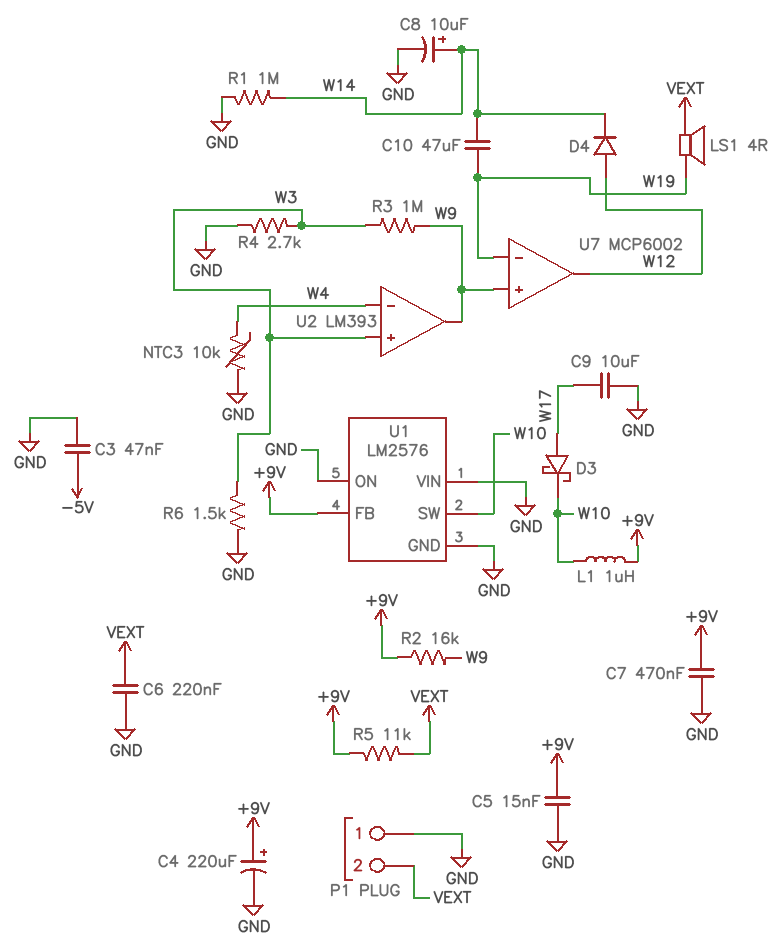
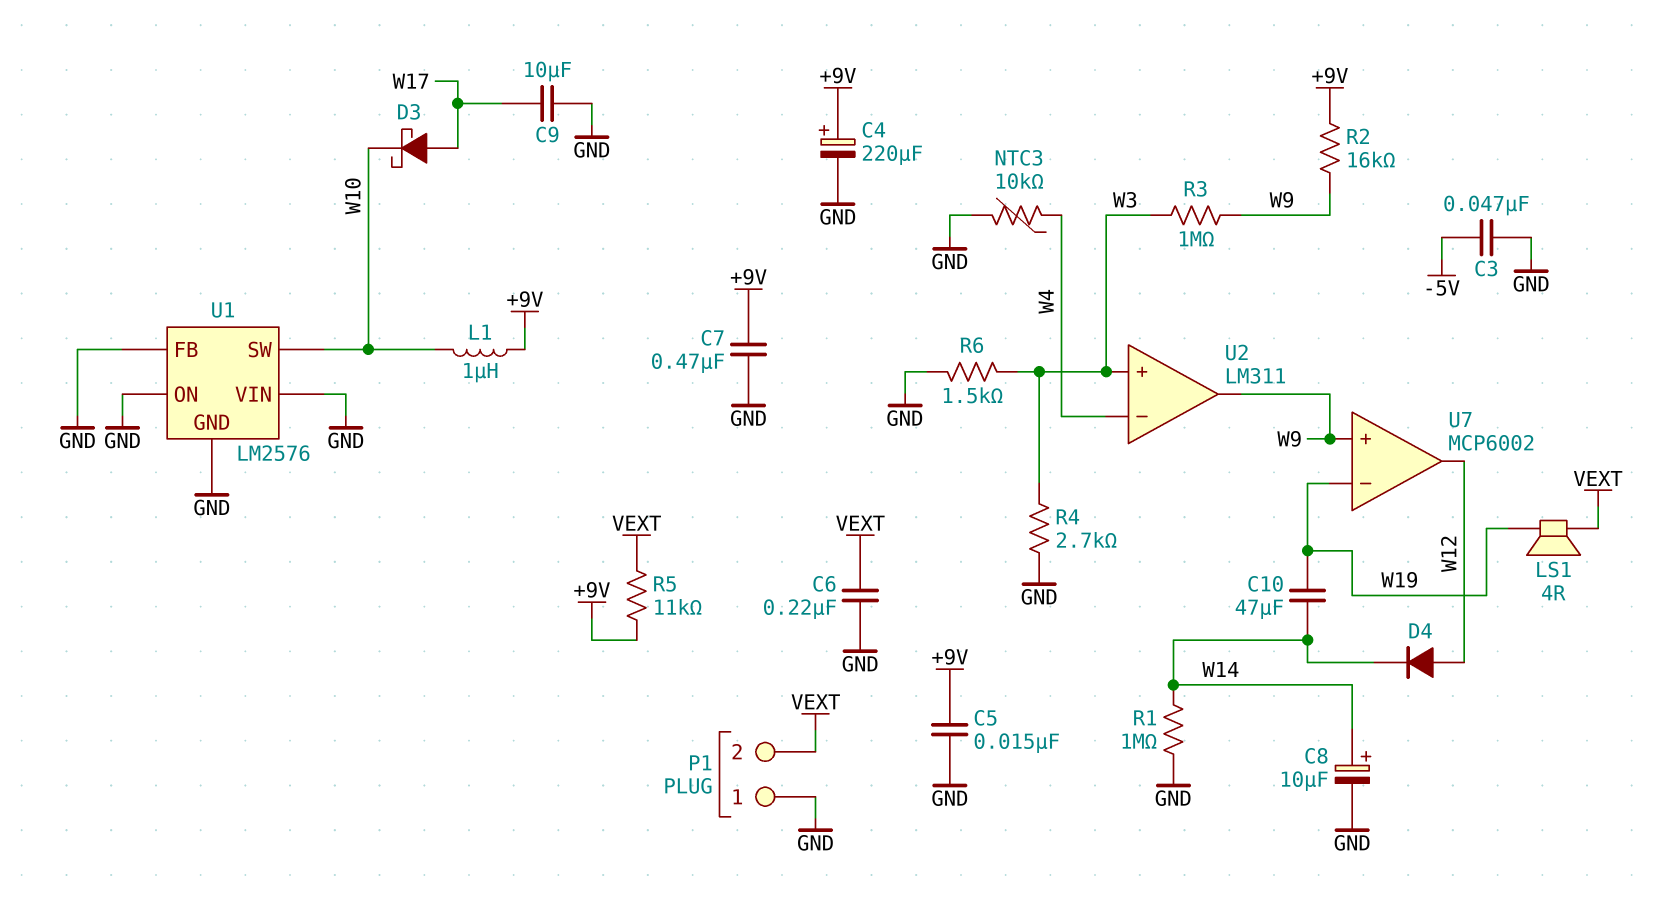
U1 pin FB: +9V -> GND
U2: LM393 -> LM311

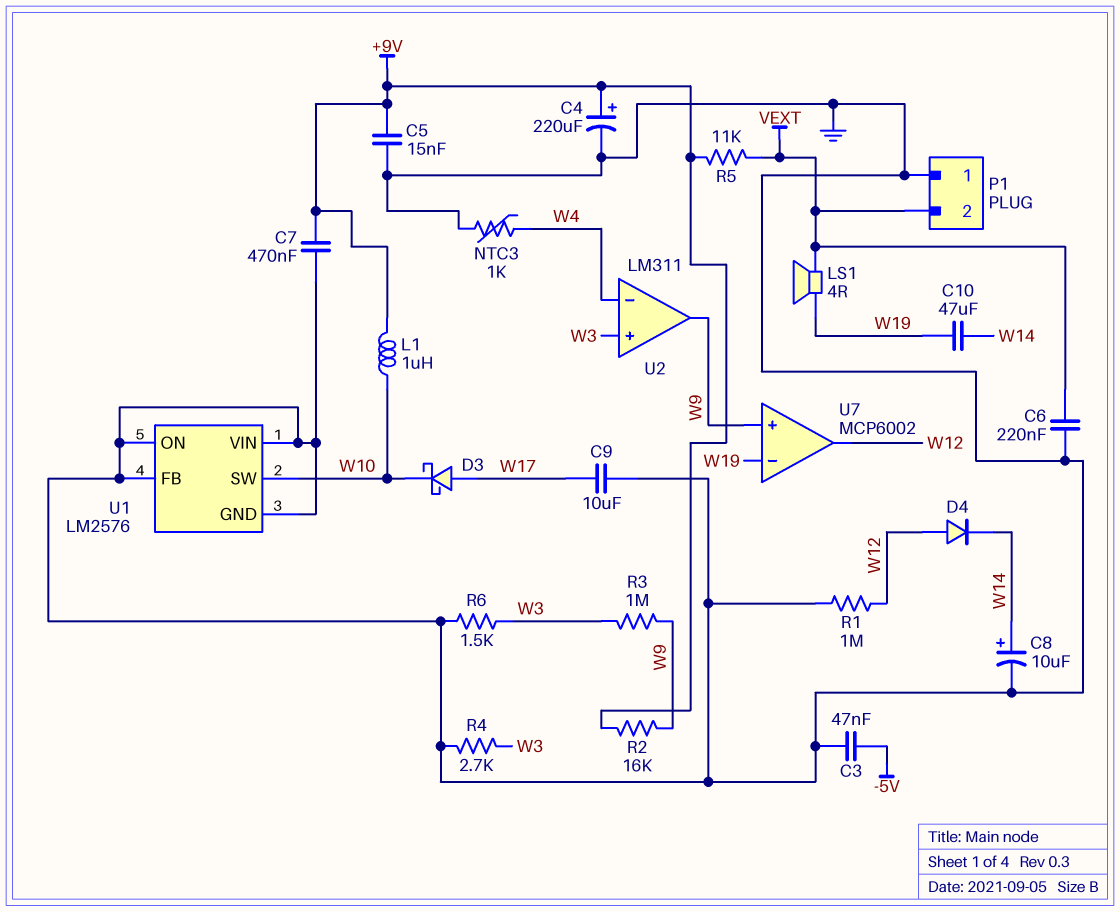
NTC3: 10k (GND, W4) -> 1k (GND, W4)
R1: 1M (GND, W14) -> 1M (GND, W12)

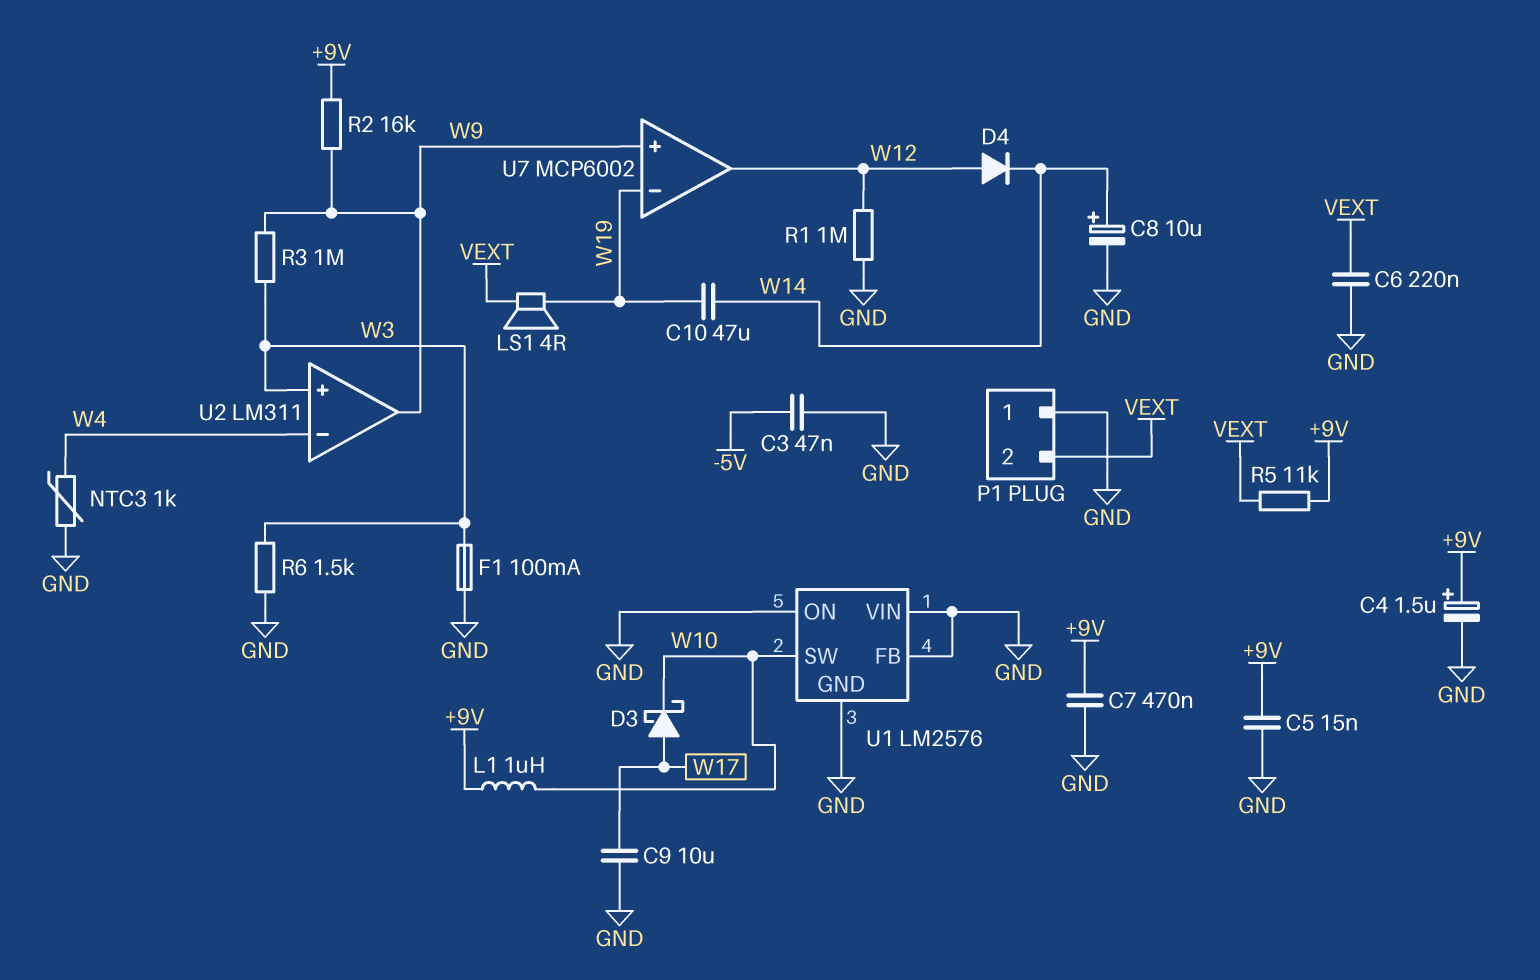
C4: 220uF (plus +9V, minus GND) -> 1.5uF (plus +9V, minus GND)
F1: none -> 100mA (GND, W3)
R4: 2.7k (GND, W3) -> none

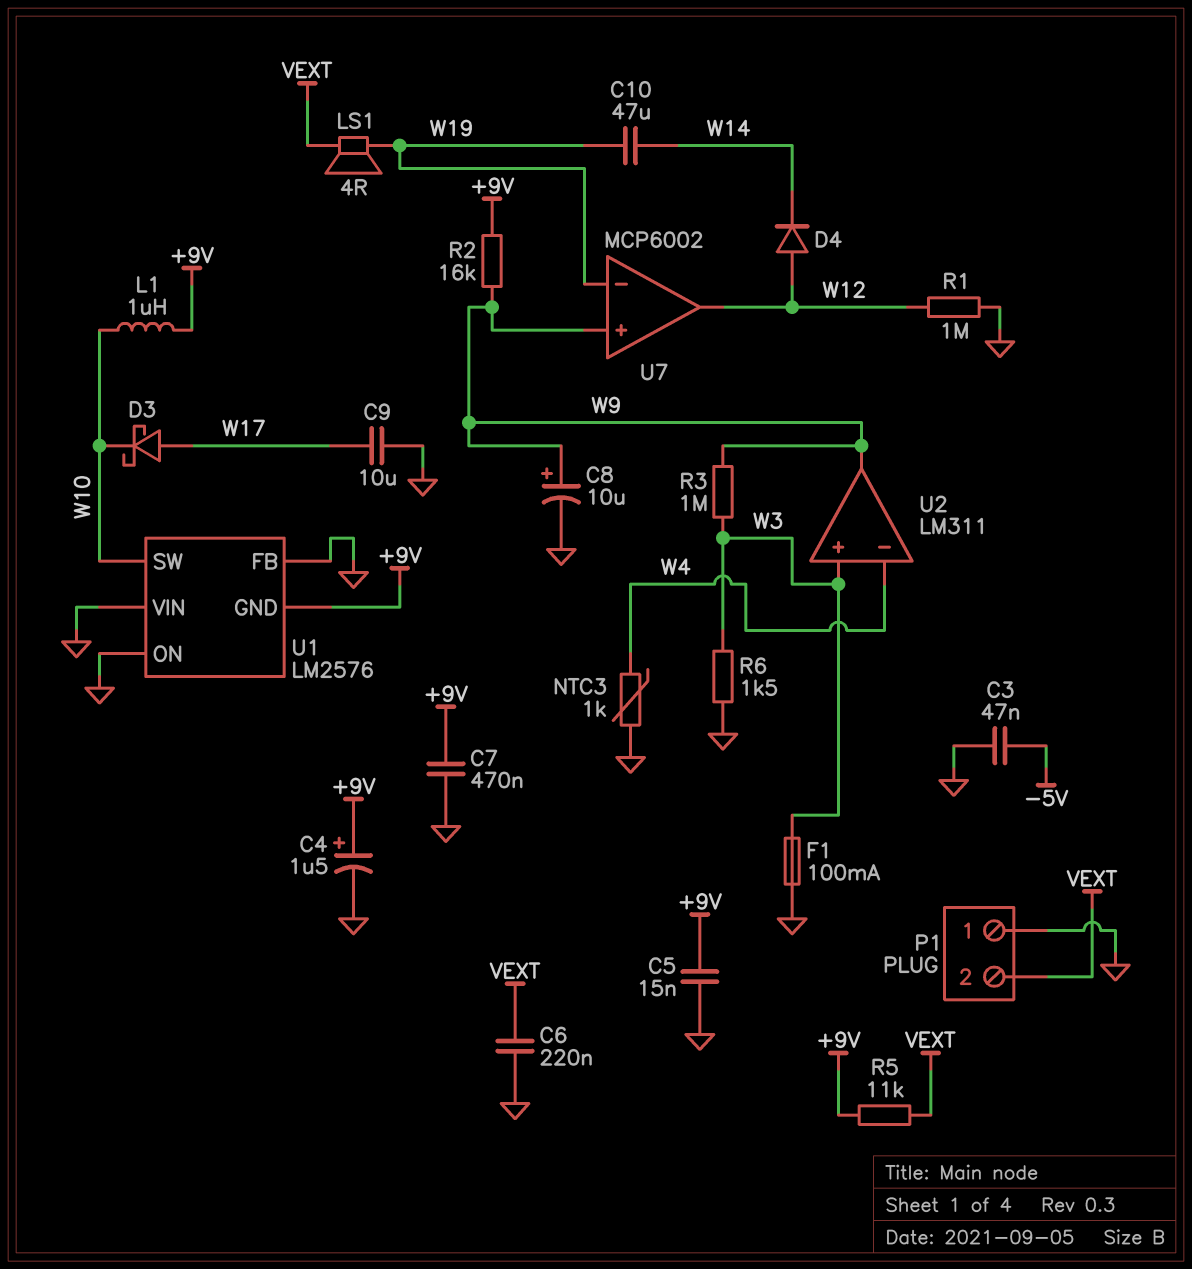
C8: 10uF (plus W14, minus GND) -> 10uF (plus W9, minus GND)
U1 pin GND: GND -> +9V

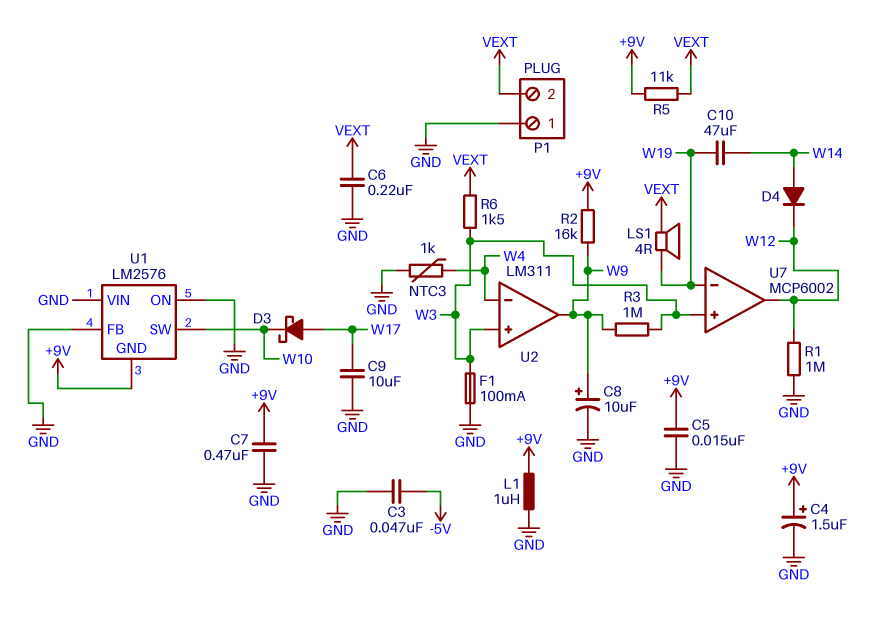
D4: diode (A W12, K W14) -> diode (A W14, K W12)
L1: 1uH (+9V, W10) -> 1uH (+9V, GND)
R6: 1.5k (GND, W3) -> 1.5k (VEXT, W3)
U7 pin in+: W9 -> W3

